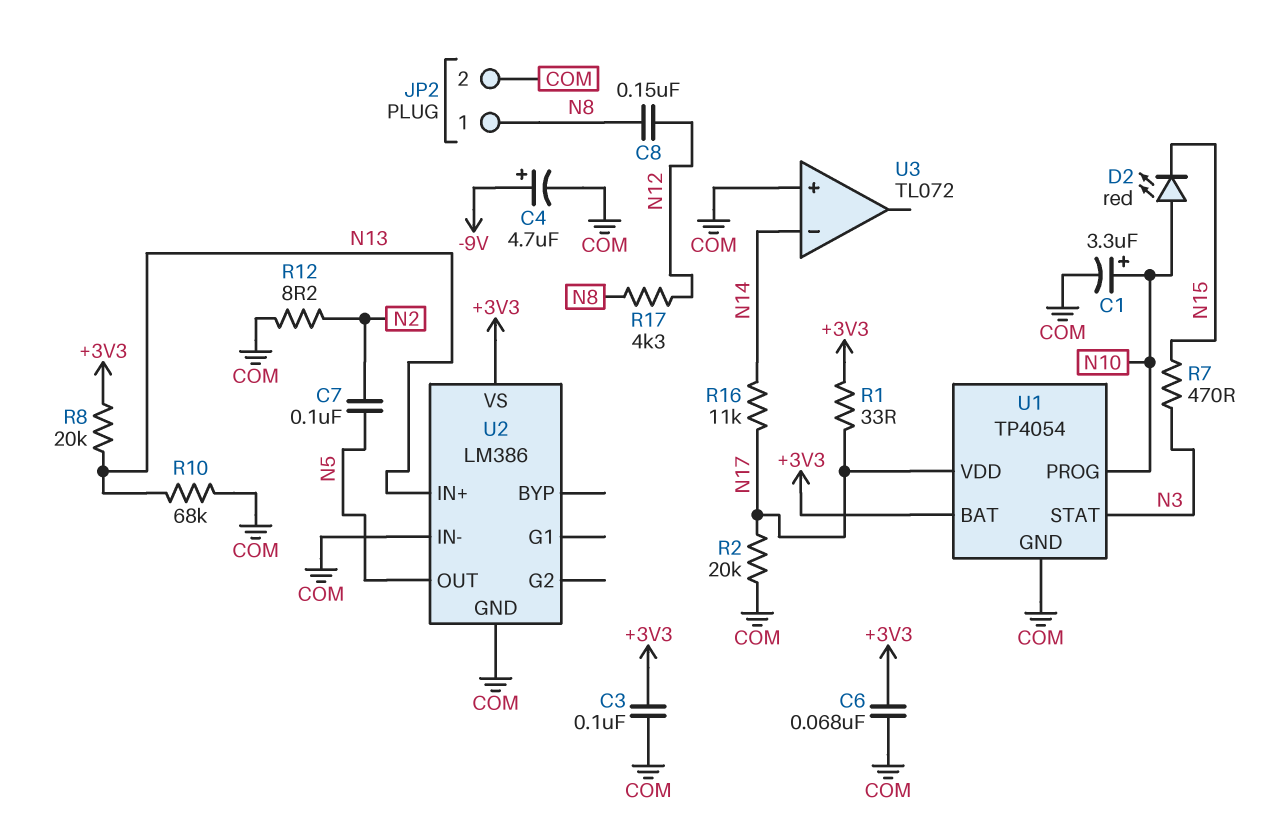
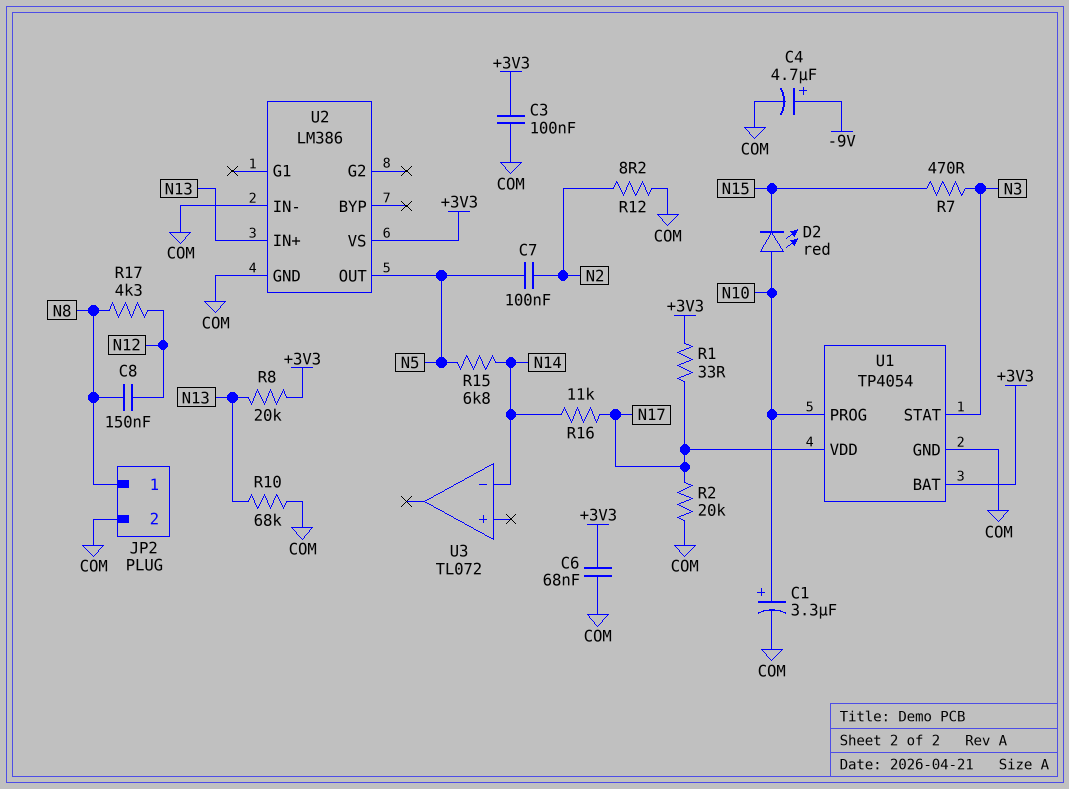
R15: none -> 6.8k (N5, N14)
U3 pin in+: COM -> none

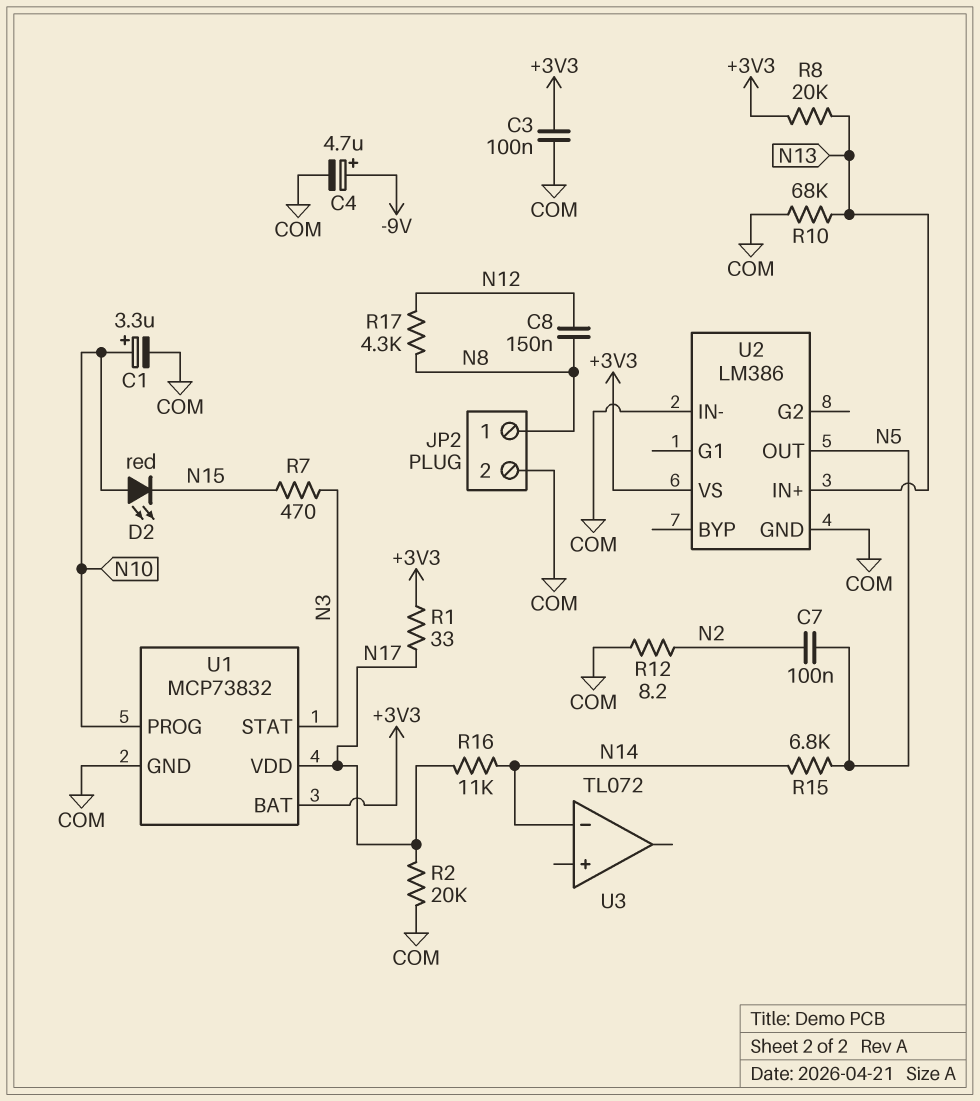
C6: 68nF (+3V3, COM) -> none
U1: TP4054 -> MCP73832

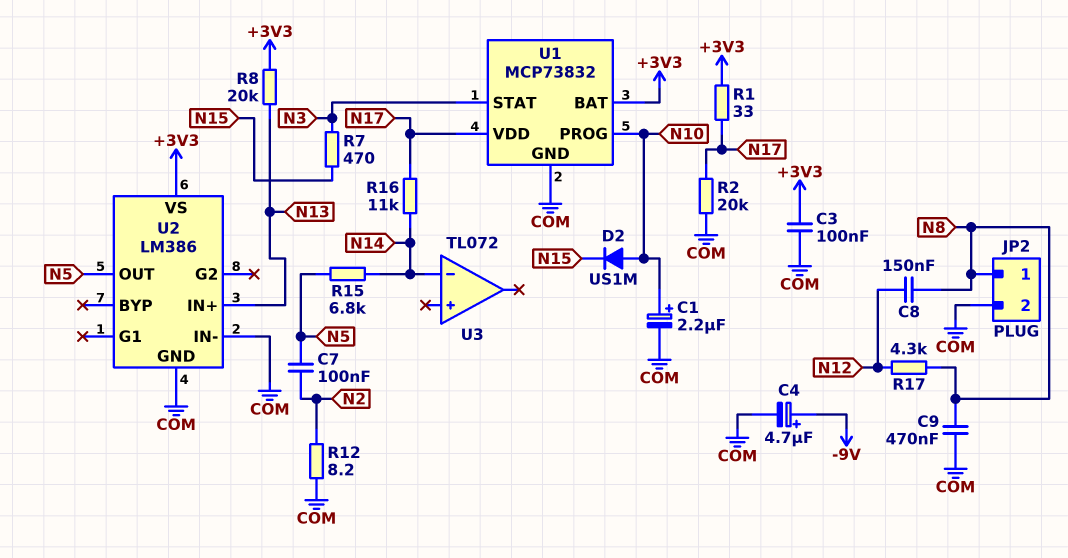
C1: 3.3uF (plus N10, minus COM) -> 2.2uF (plus N10, minus COM)
C9: none -> 470nF (COM, N8)
D2: LED red (A N10, K N15) -> diode US1M (A N10, K N15)
R10: 68k (COM, N13) -> none

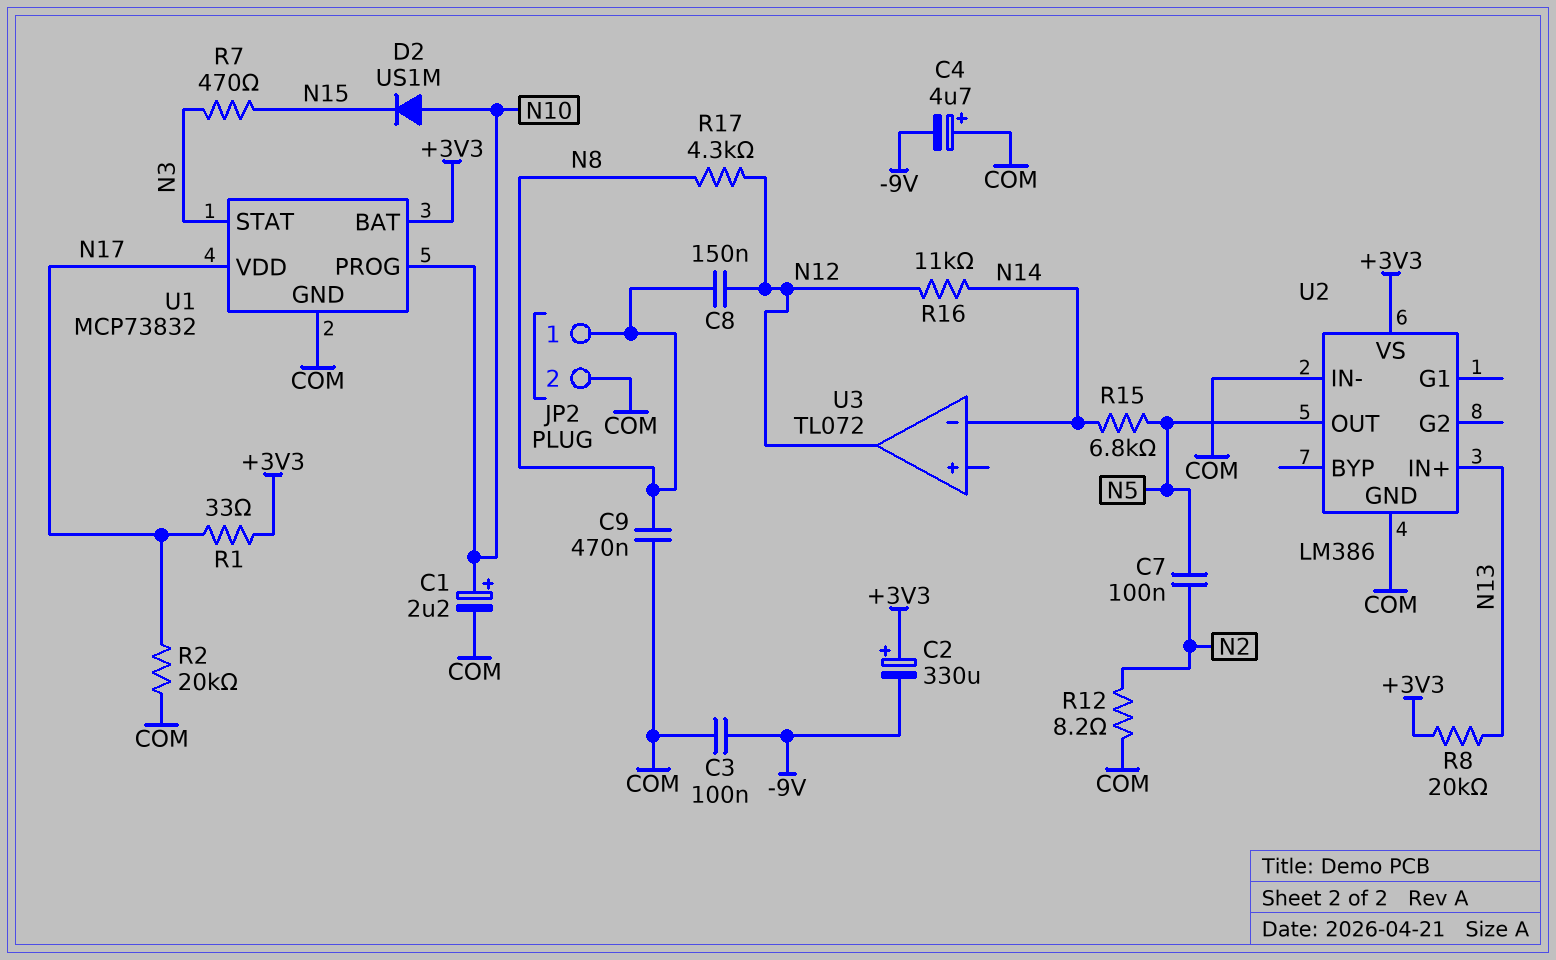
C2: none -> 330uF (plus +3V3, minus -9V)
C3: 100nF (+3V3, COM) -> 100nF (-9V, COM)
C4: 4.7uF (plus -9V, minus COM) -> 4.7uF (plus COM, minus -9V)
R16: 11k (N14, N17) -> 11k (N12, N14)
U3 pin out: none -> N12

